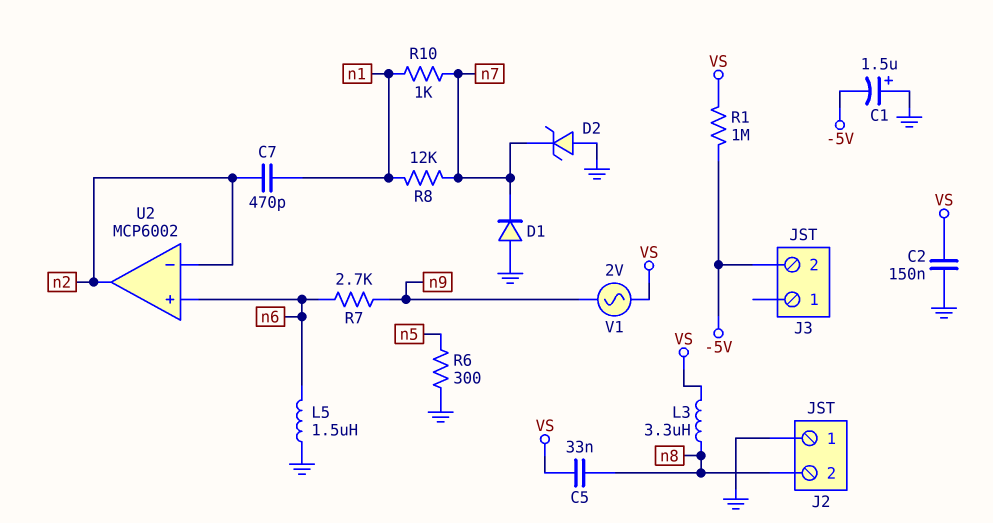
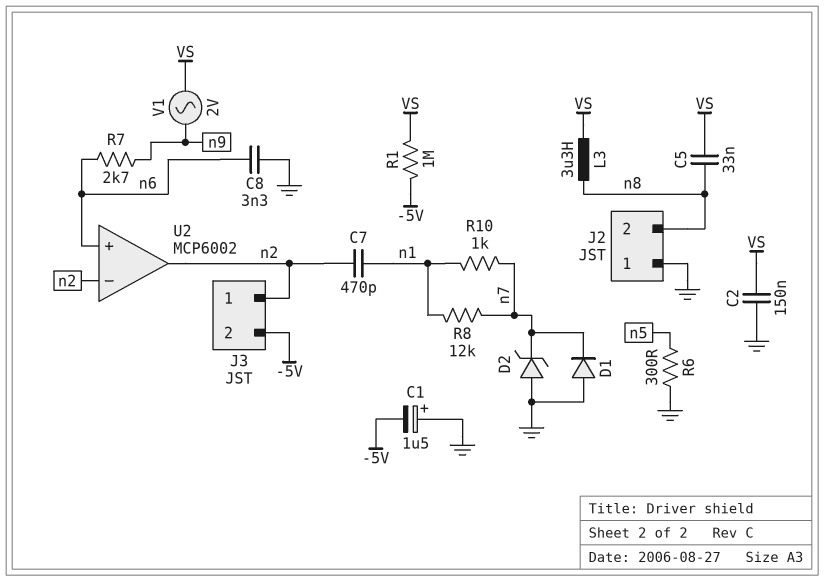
C8: none -> 3.3nF (GND, n6)
J3 pin 1: none -> n2
L5: 1.5uH (GND, n6) -> none

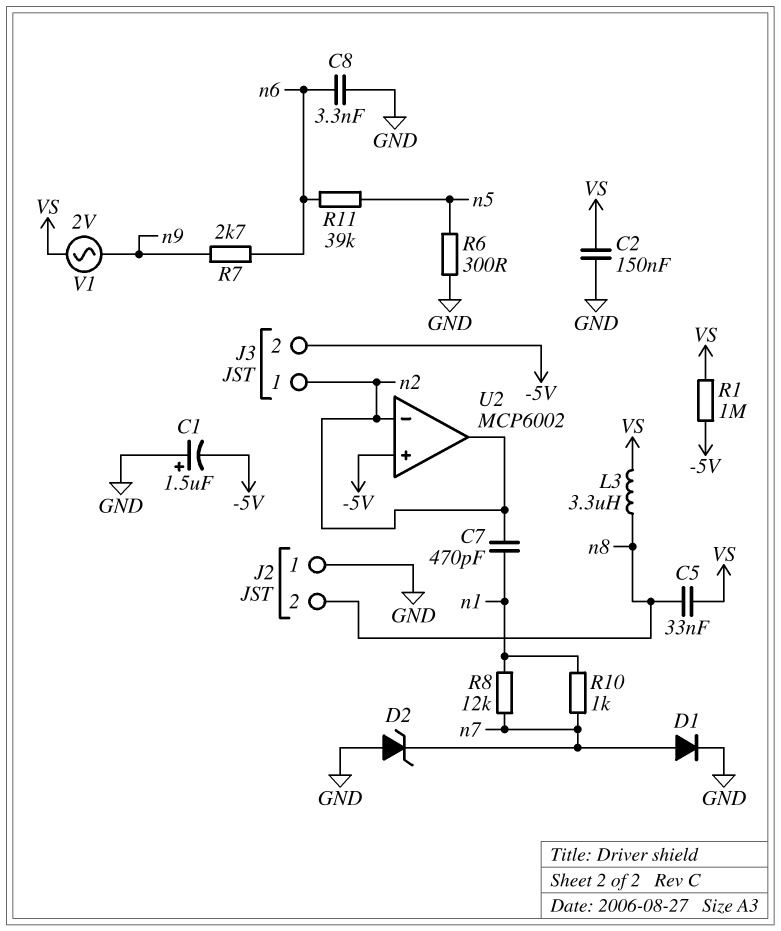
D1: diode (A GND, K n7) -> diode (A n7, K GND)
R11: none -> 39k (n5, n6)
U2 pin in+: n6 -> -5V

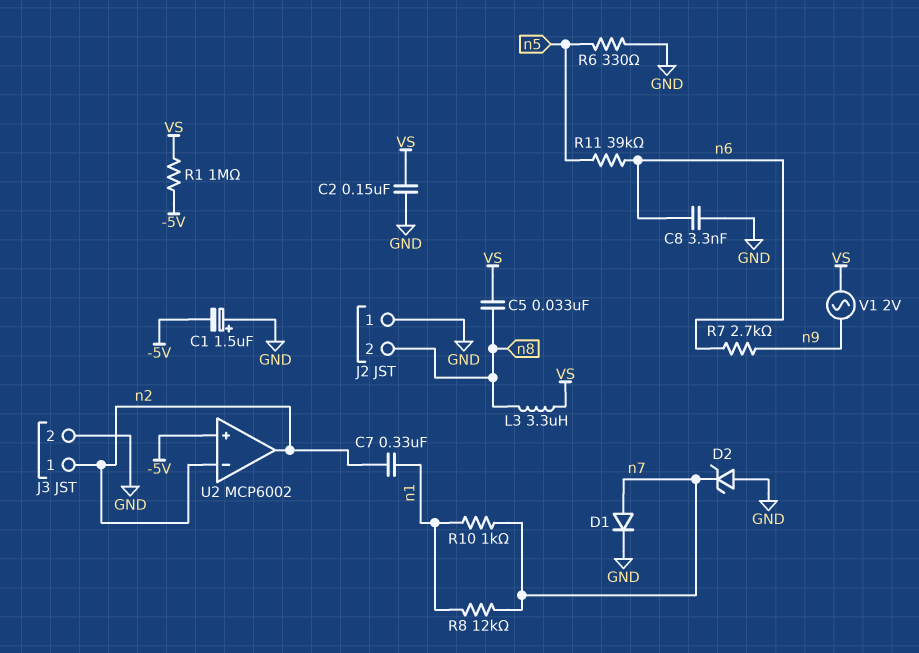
C7: 470pF (n1, n2) -> 330nF (n1, n2)
J3 pin 2: -5V -> GND
R6: 300 (GND, n5) -> 330 (GND, n5)

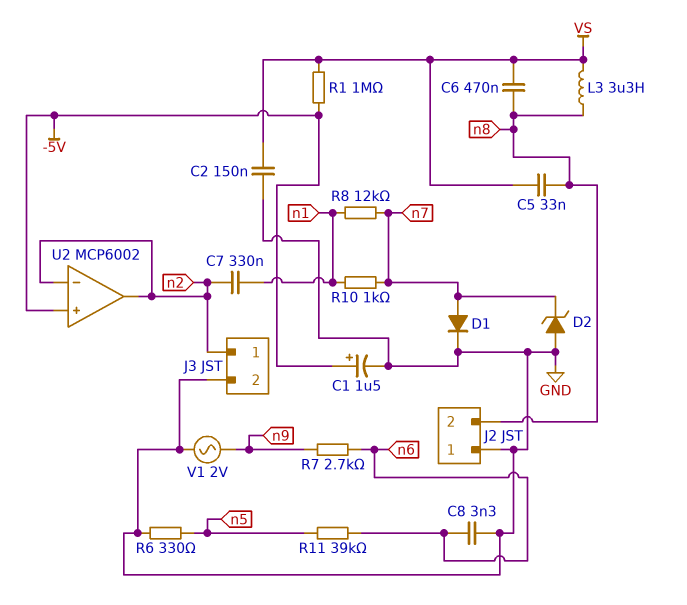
C1: 1.5uF (plus GND, minus -5V) -> 1.5uF (plus -5V, minus GND)
C6: none -> 470nF (VS, n8)
V1: AC 2V (VS, n9) -> AC 2V (GND, n9)

